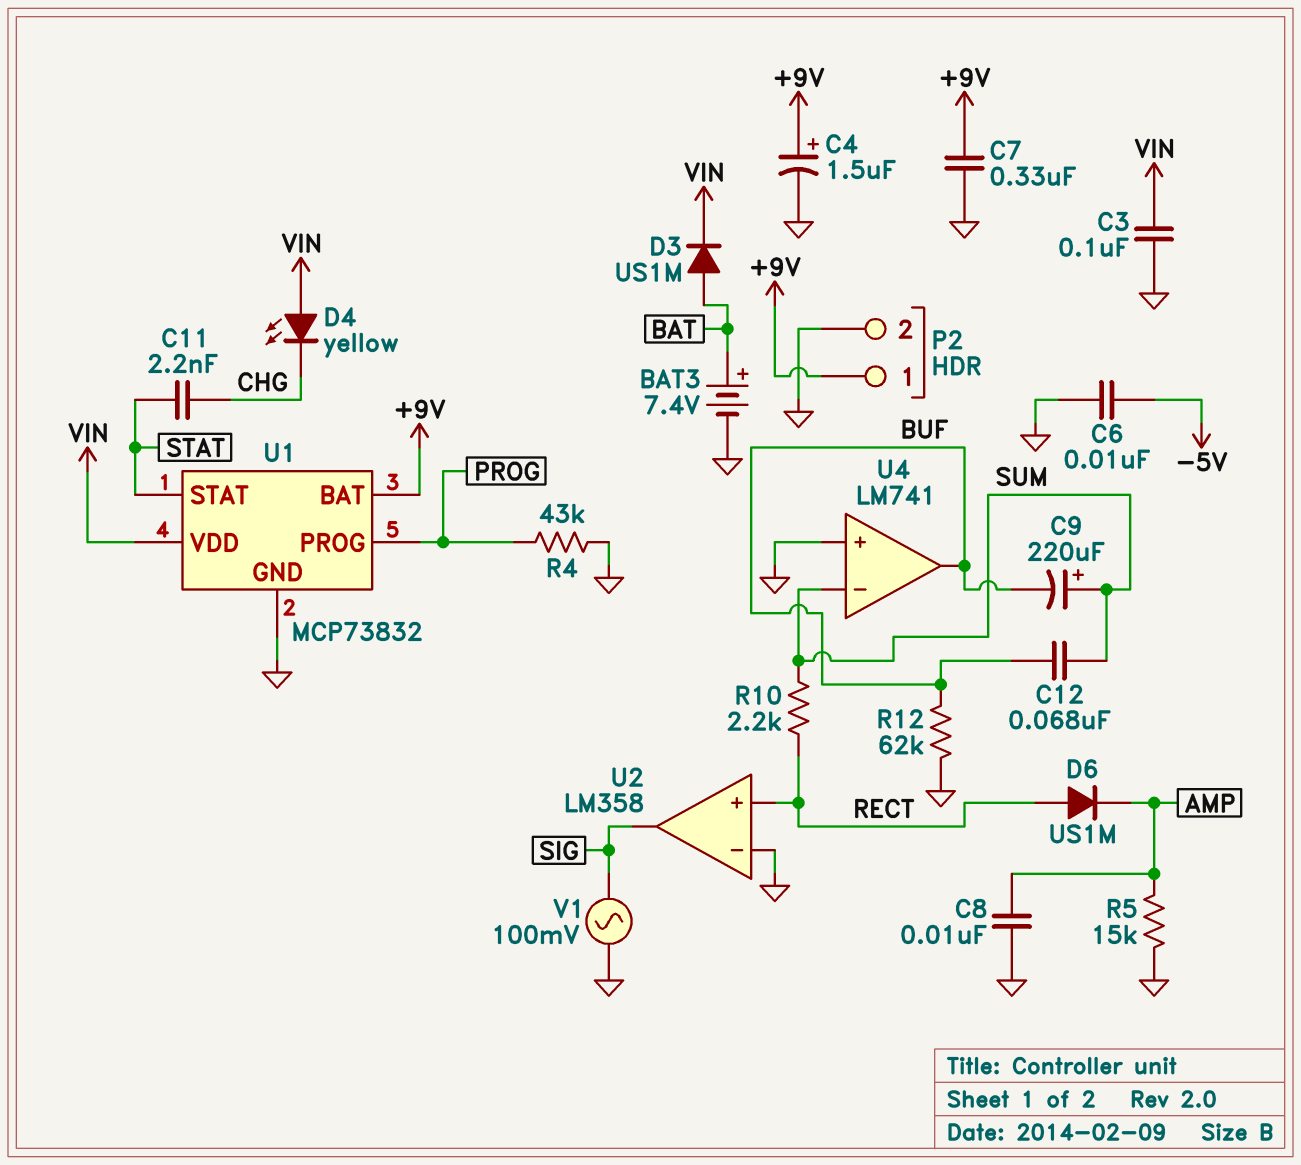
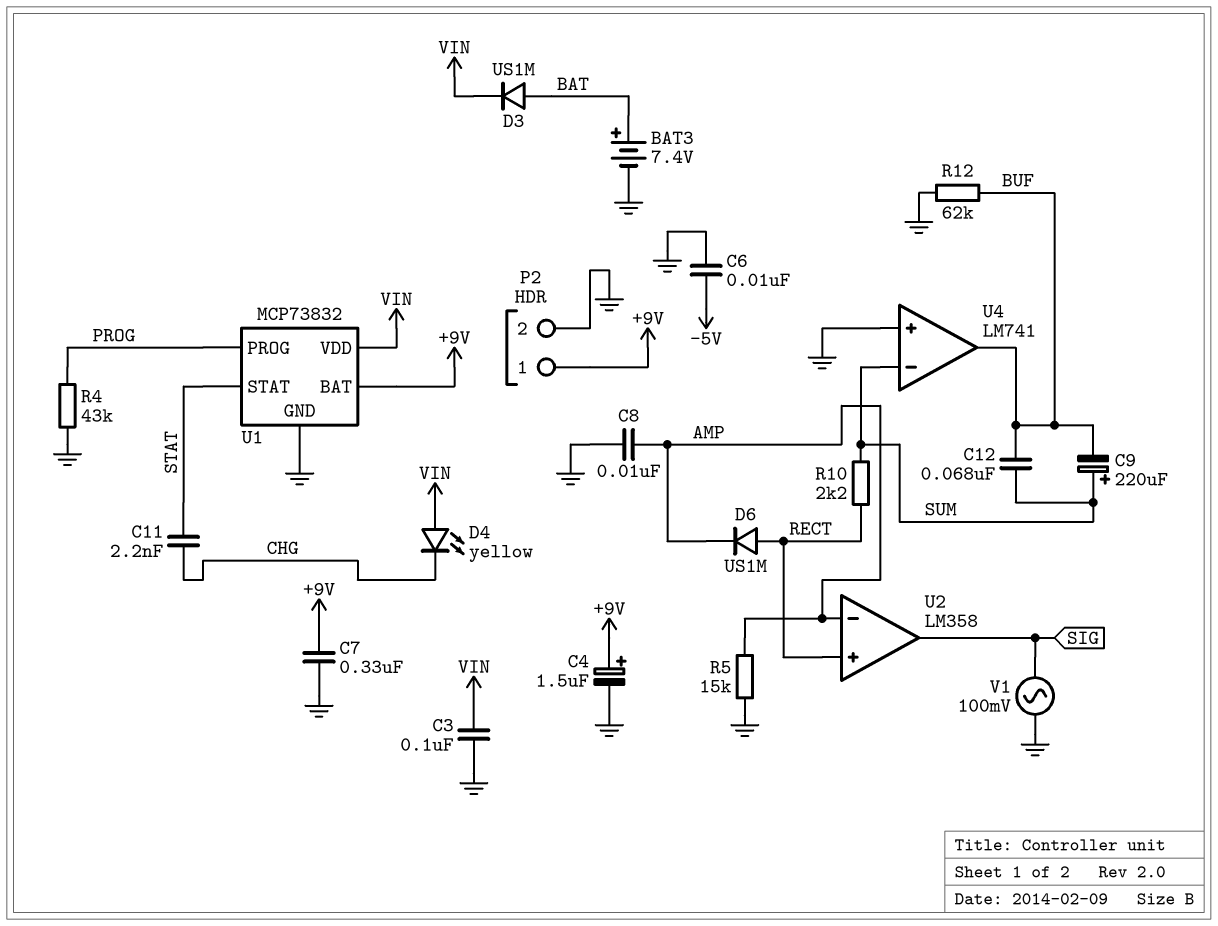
U2 pin in-: GND -> AMP

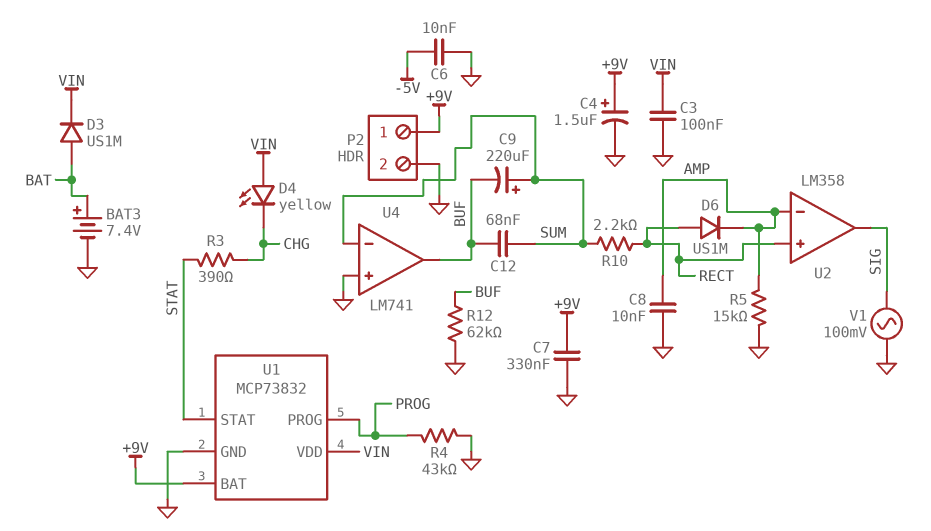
C11: 2.2nF (CHG, STAT) -> none
R3: none -> 390 (CHG, STAT)

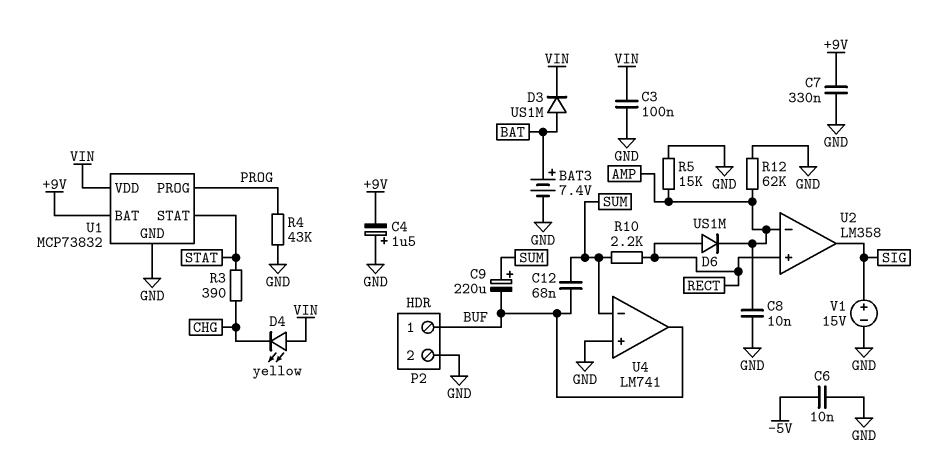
C4: 1.5uF (plus +9V, minus GND) -> 1.5uF (plus GND, minus +9V)
P2 pin 1: +9V -> BUF
R12: 62k (BUF, GND) -> 62k (AMP, GND)
V1: AC 100mV (GND, SIG) -> 15V (plus SIG, minus GND)

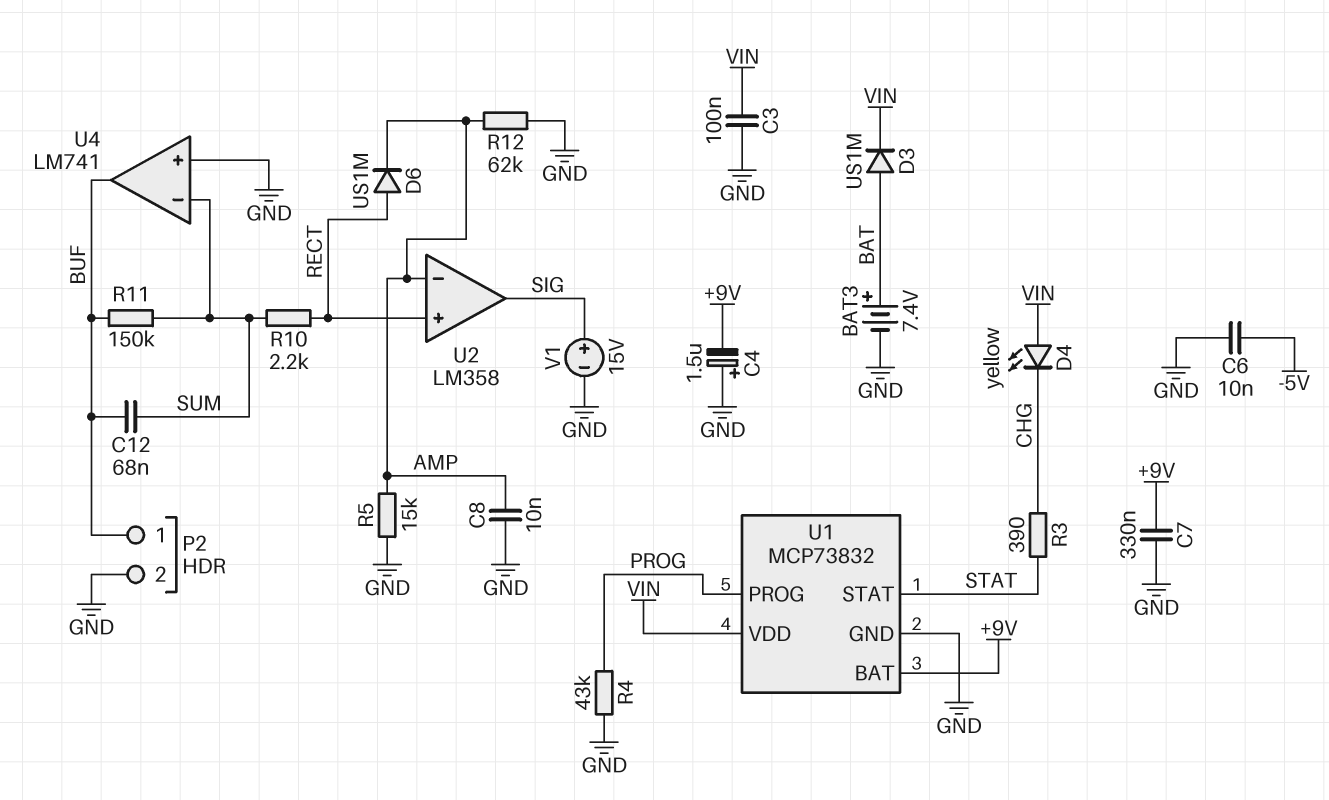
C9: 220uF (plus SUM, minus BUF) -> none
R11: none -> 150k (BUF, SUM)

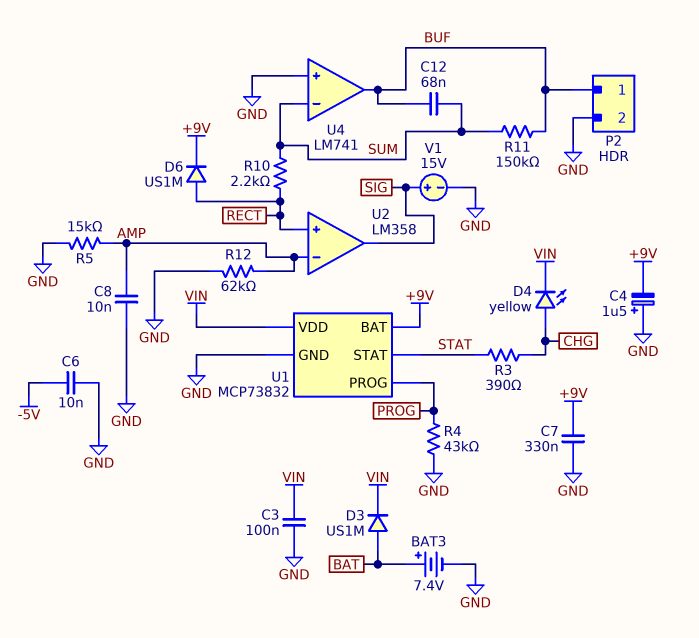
D4: LED yellow (A VIN, K CHG) -> LED yellow (A CHG, K VIN)
D6: diode US1M (A RECT, K AMP) -> diode US1M (A RECT, K +9V)

